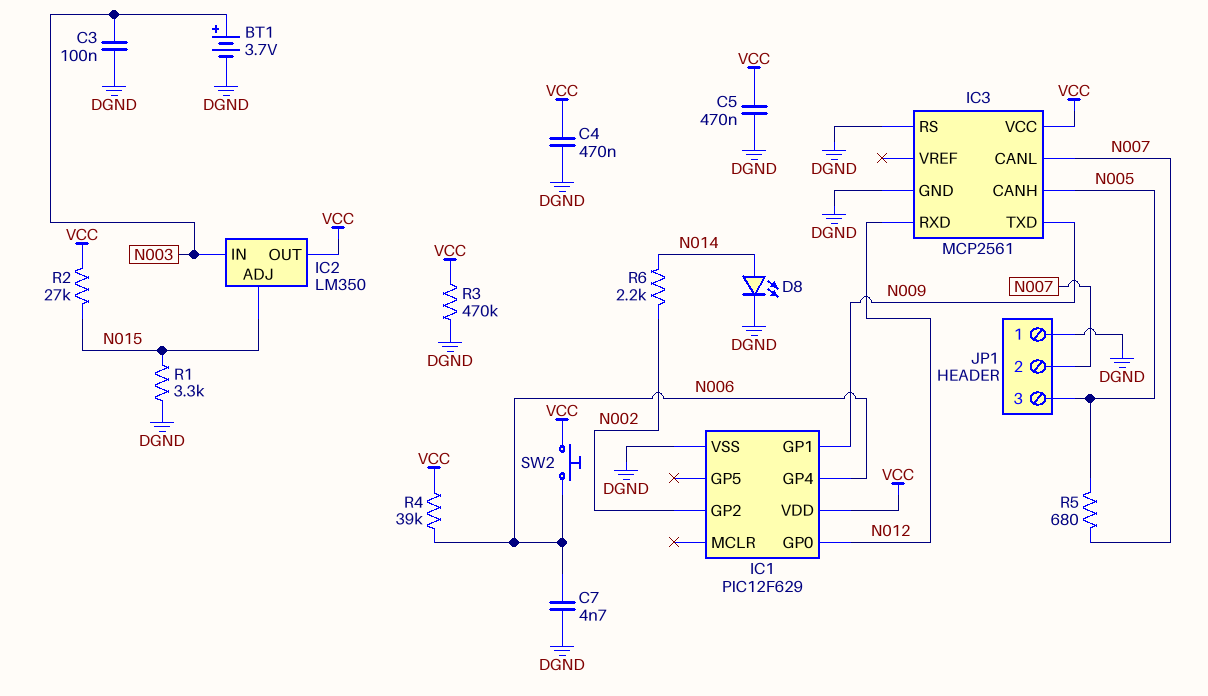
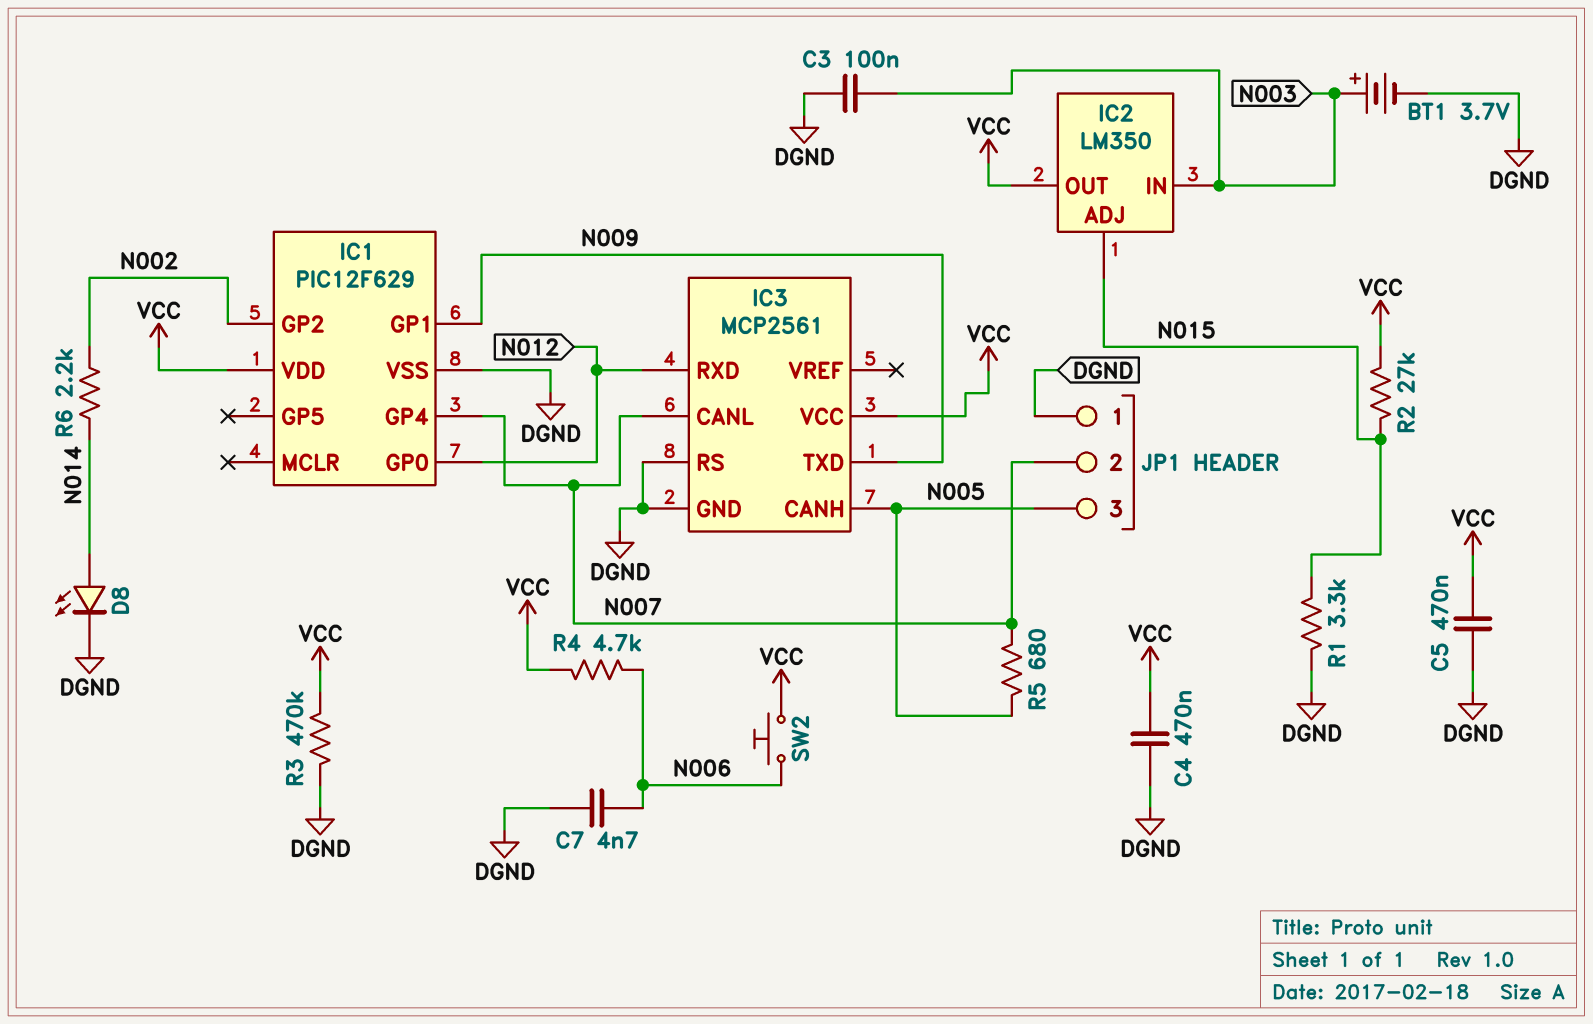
IC1 pin GP4: N006 -> N007
R4: 39k (N006, VCC) -> 4.7k (N006, VCC)

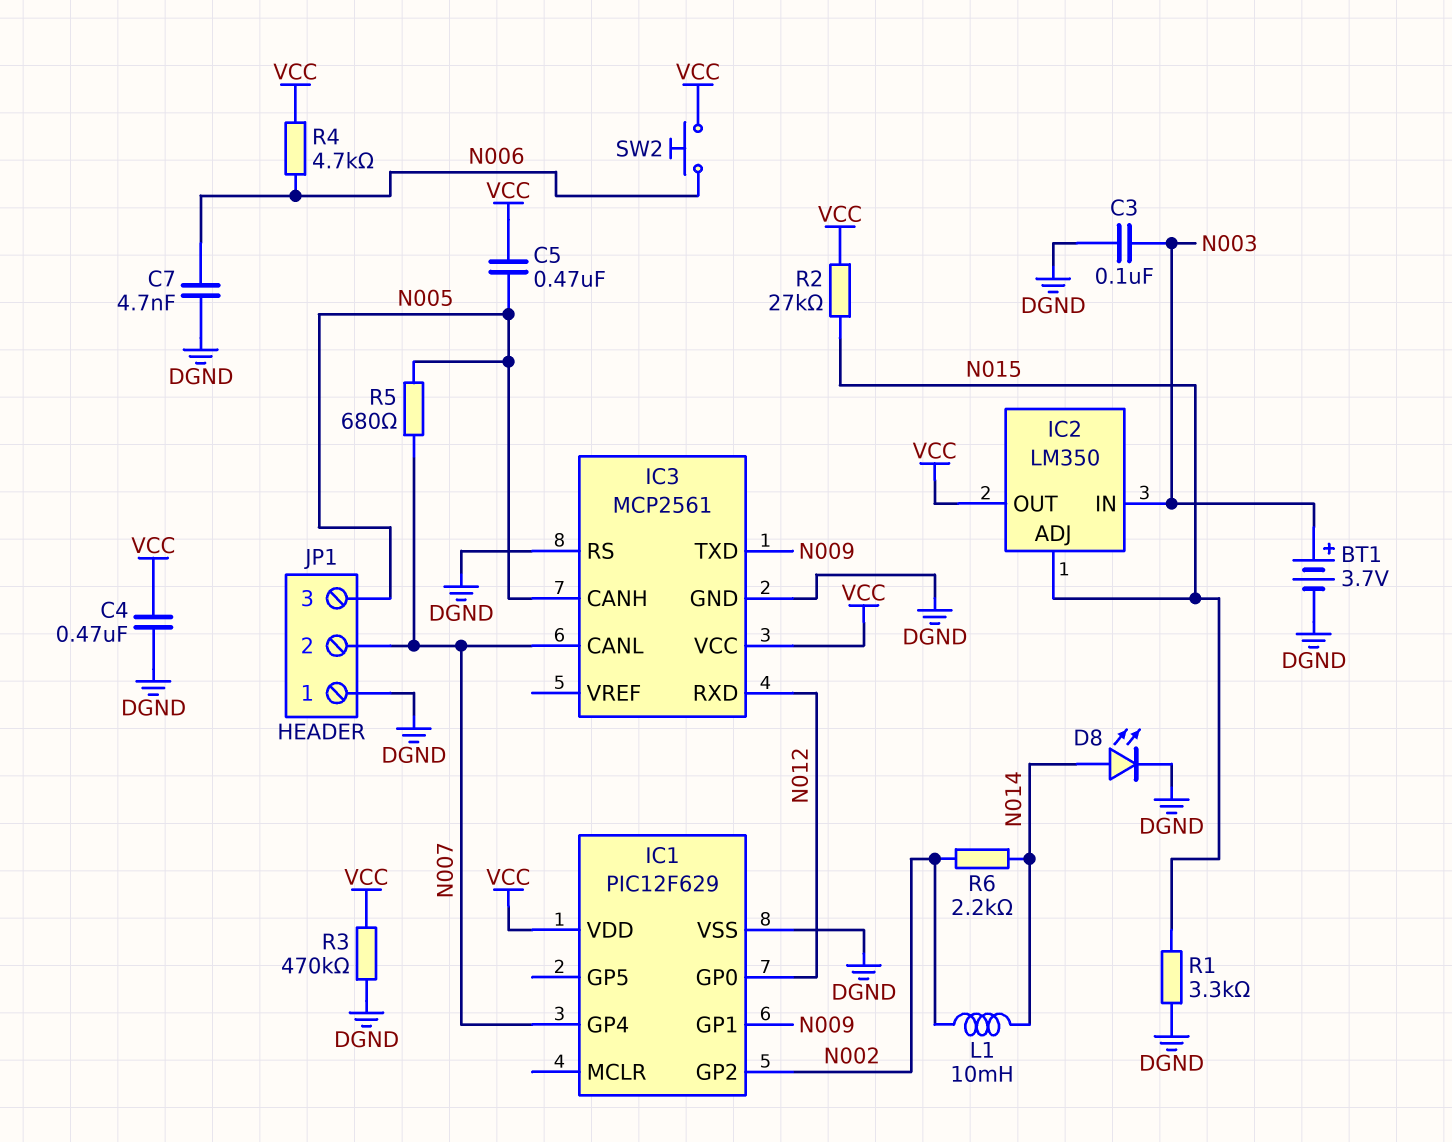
C5: 470nF (DGND, VCC) -> 470nF (N005, VCC)
L1: none -> 10mH (N002, N014)

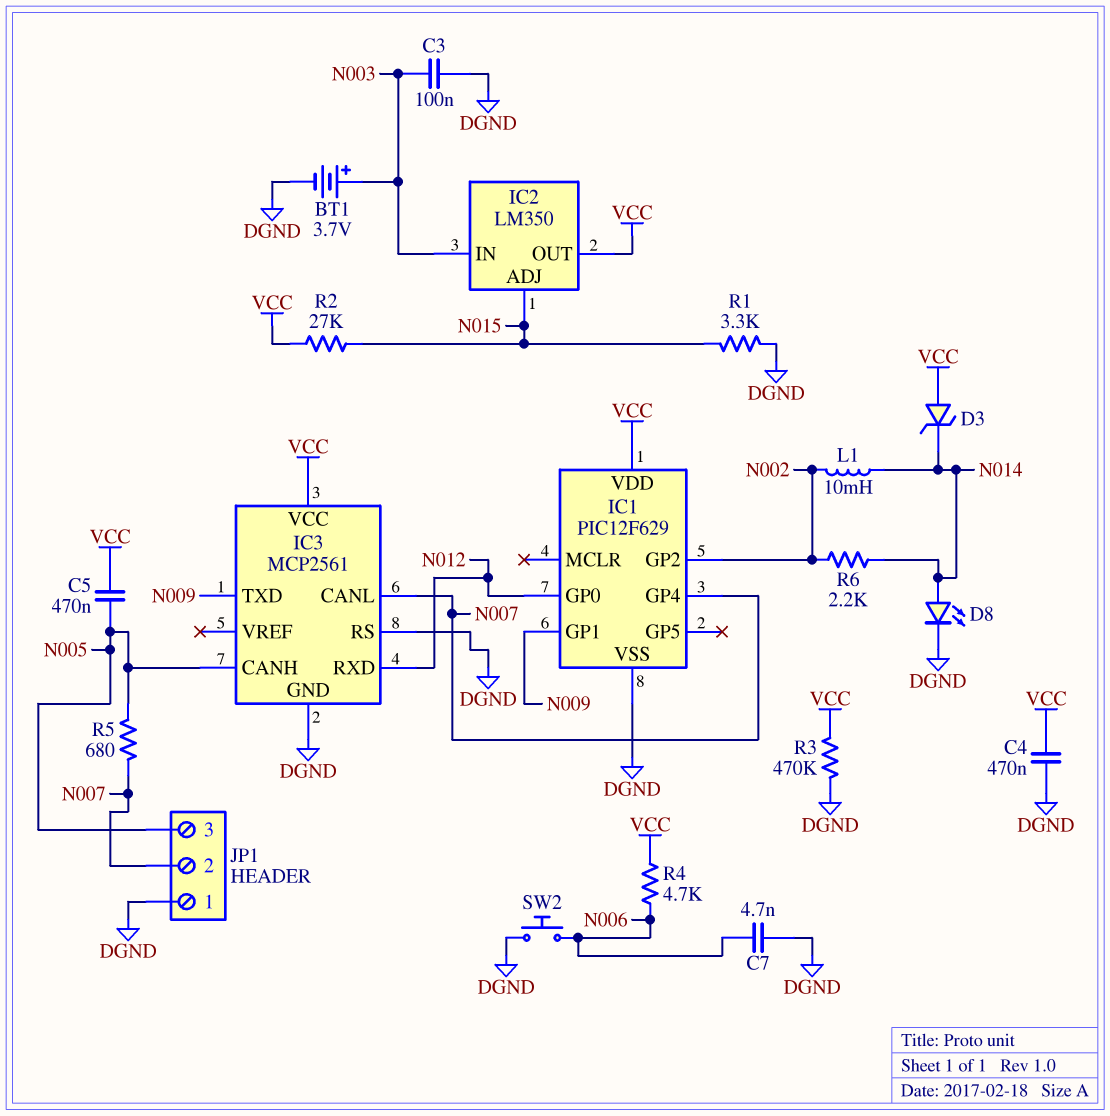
D3: none -> zener (A VCC, K N014)
SW2: button (N006, VCC) -> button (DGND, N006)

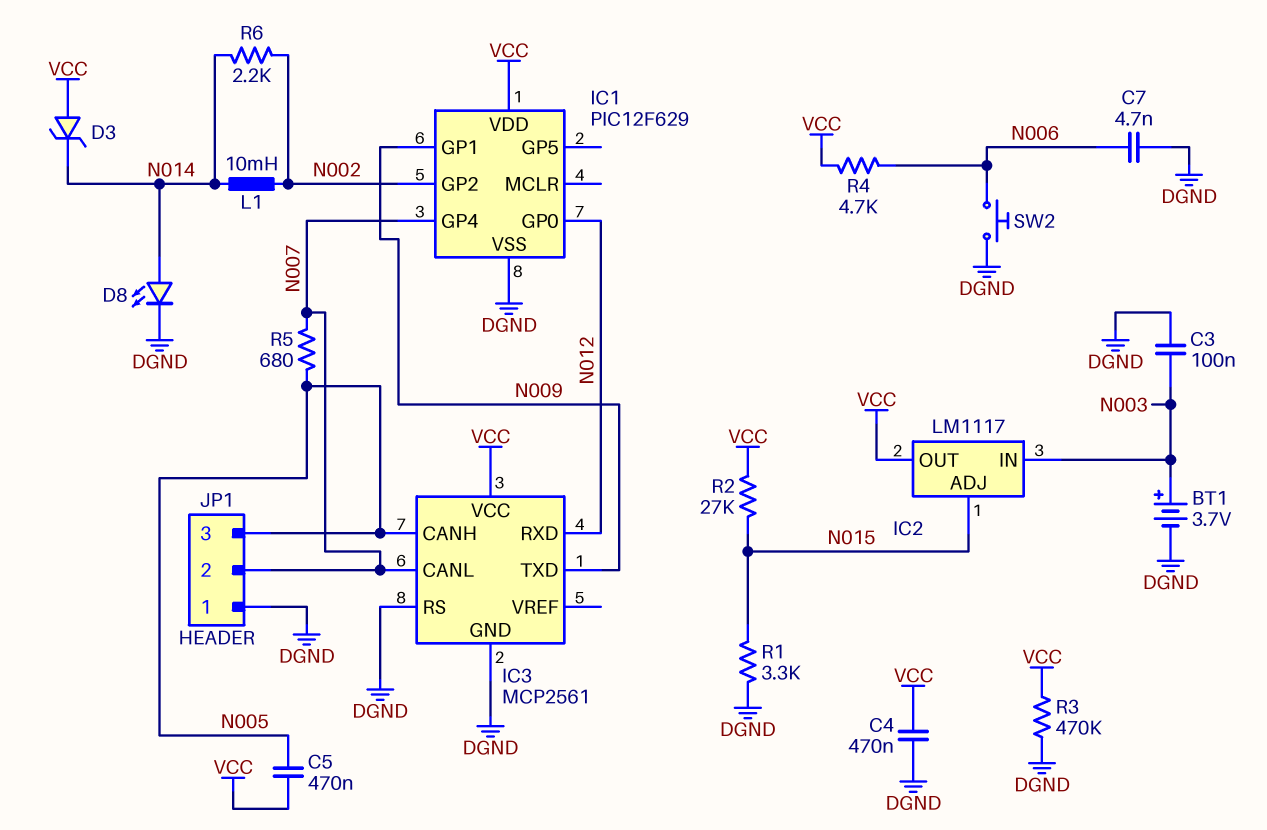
IC2: LM350 -> LM1117

